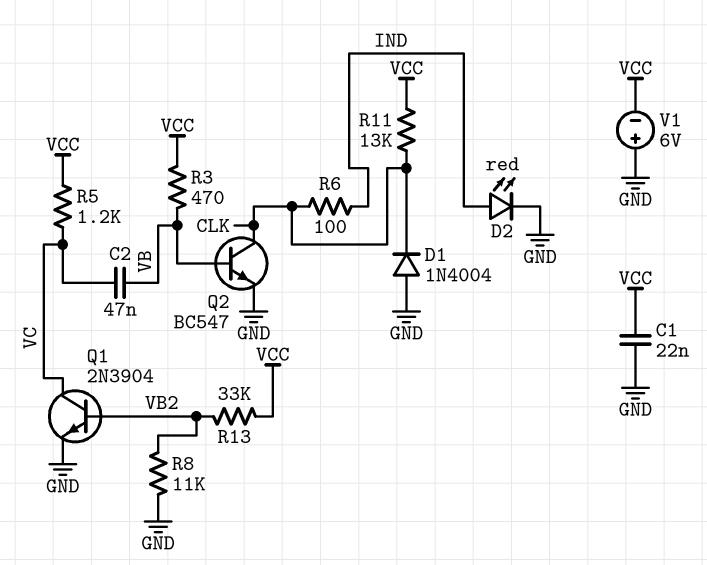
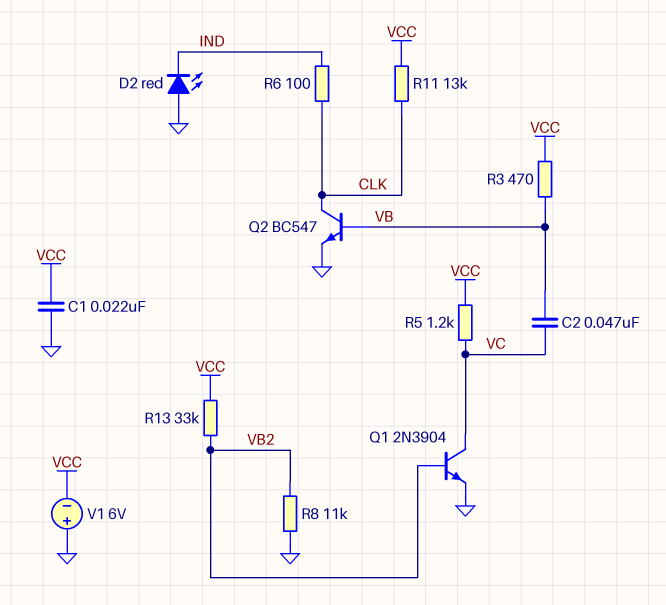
D1: diode 1N4004 (A GND, K CLK) -> none
D2: LED red (A IND, K GND) -> LED red (A GND, K IND)

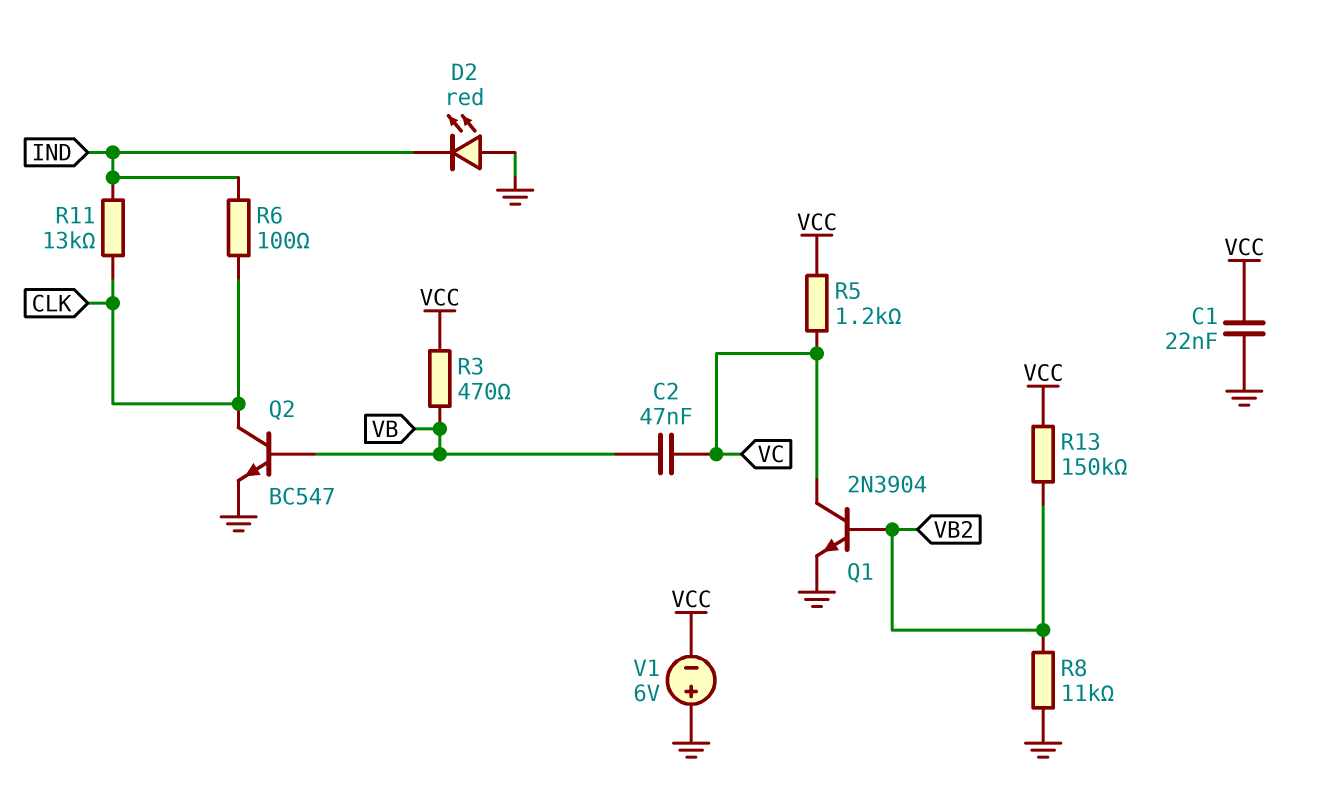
R11: 13k (CLK, VCC) -> 13k (CLK, IND)
R13: 33k (VB2, VCC) -> 150k (VB2, VCC)

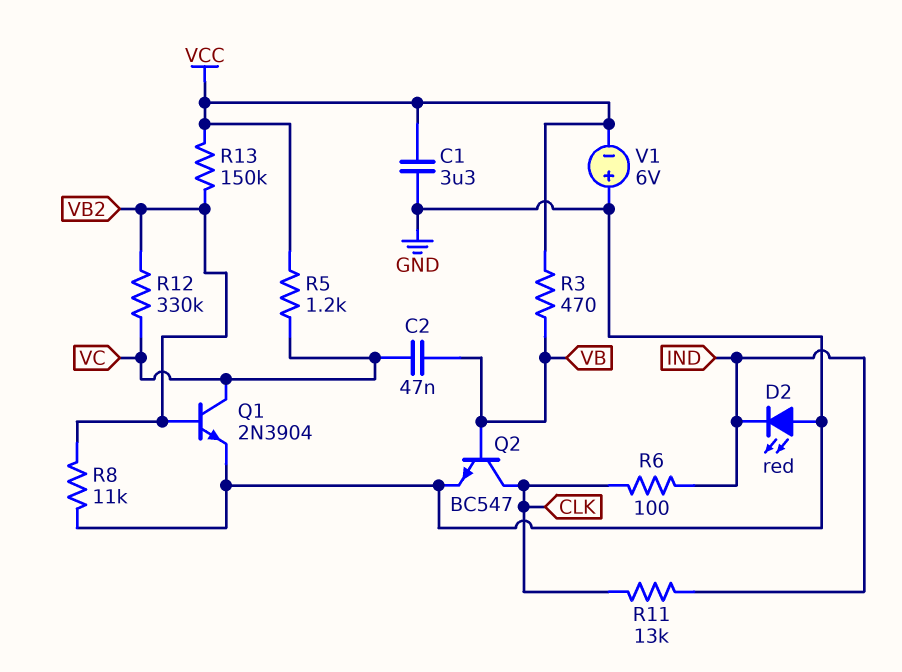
C1: 22nF (GND, VCC) -> 3.3uF (GND, VCC)
R12: none -> 330k (VB2, VC)

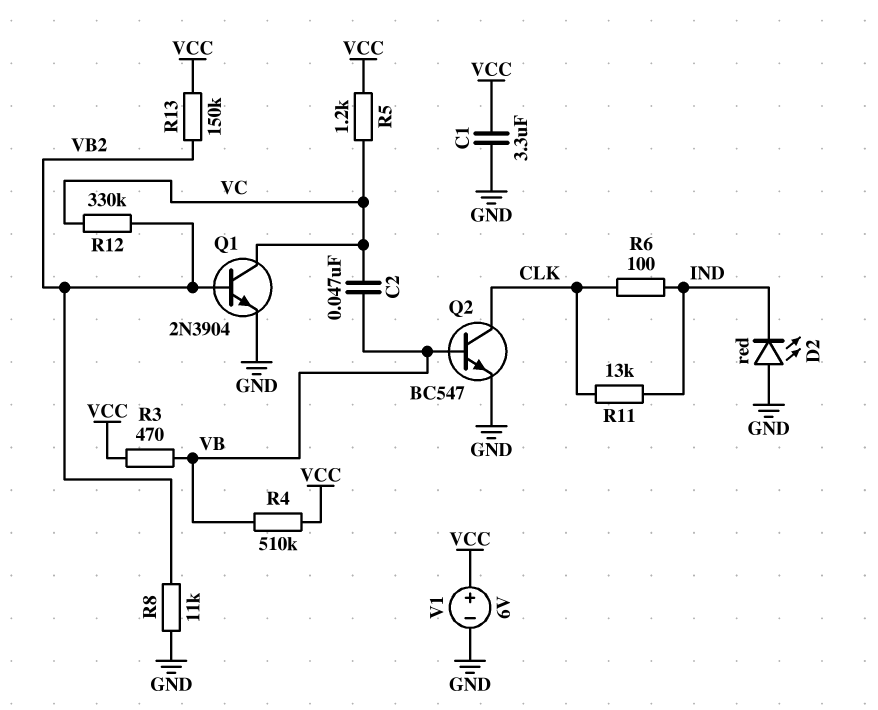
R4: none -> 510k (VB, VCC)
V1: 6V (plus GND, minus VCC) -> 6V (plus VCC, minus GND)

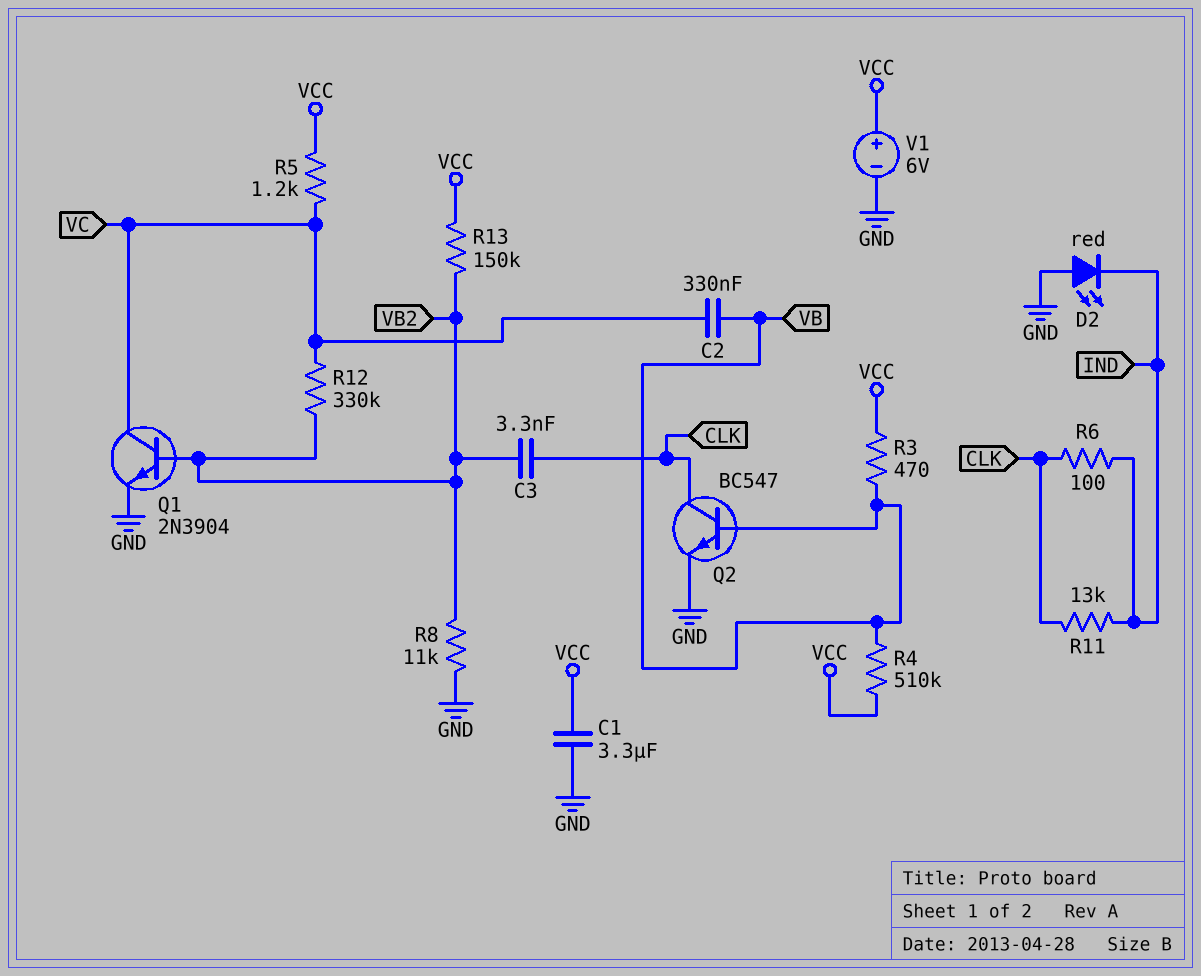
C2: 47nF (VB, VC) -> 330nF (VB, VC)
C3: none -> 3.3nF (CLK, VB2)

